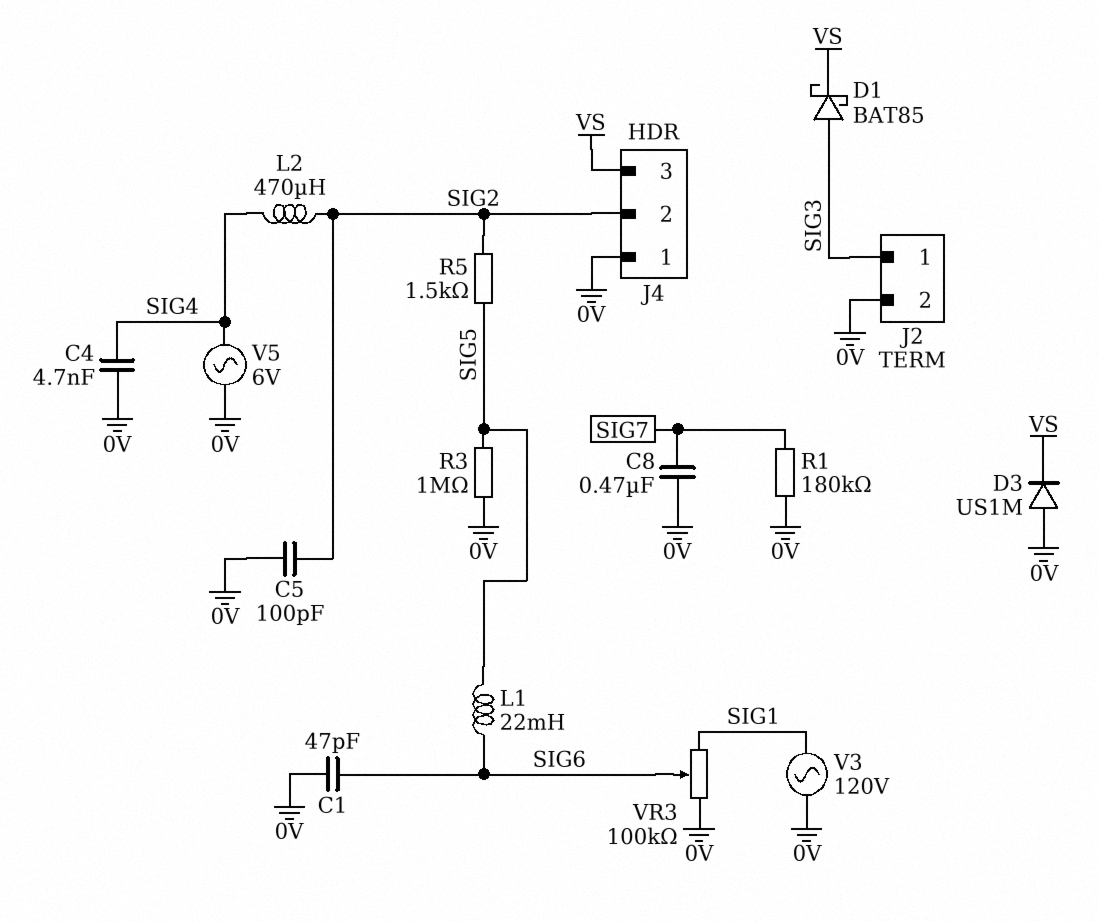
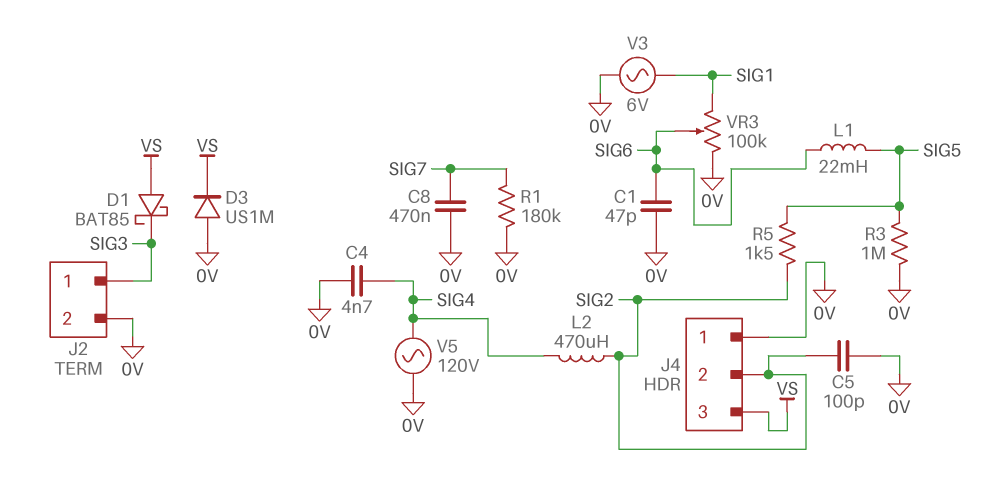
D1: schottky BAT85 (A SIG3, K VS) -> schottky BAT85 (A VS, K SIG3)
V3: AC 120V (0V, SIG1) -> AC 6V (0V, SIG1)
V5: AC 6V (0V, SIG4) -> AC 120V (0V, SIG4)

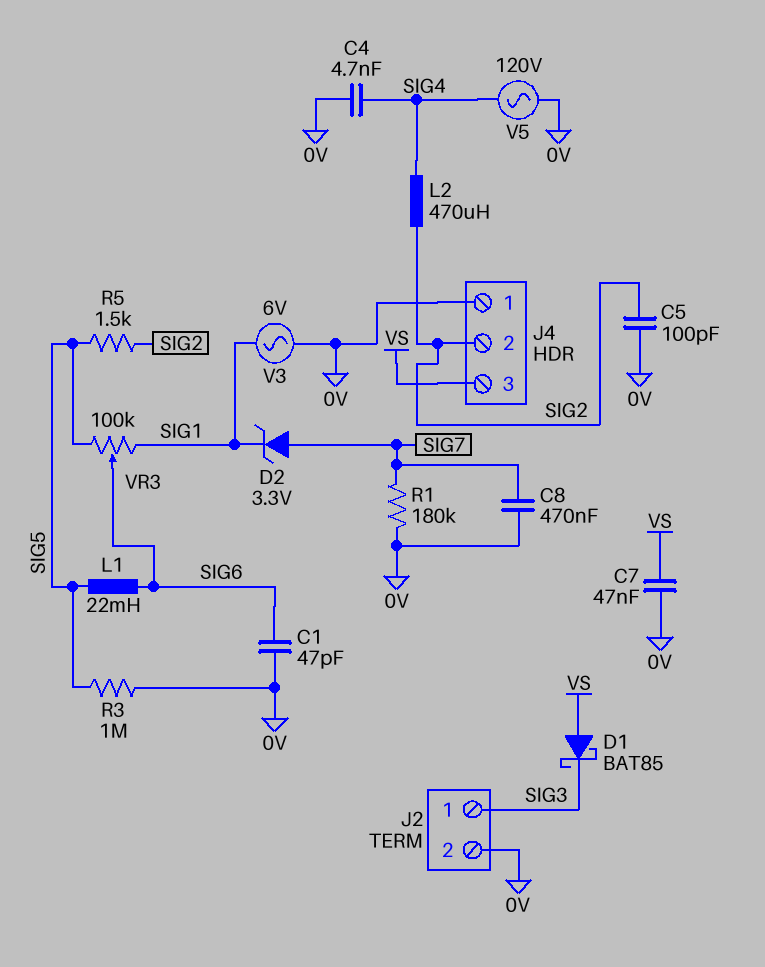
C7: none -> 47nF (0V, VS)
D2: none -> zener 3.3V (A SIG7, K SIG1)
D3: diode US1M (A 0V, K VS) -> none
VR3: 100k (0V, SIG1, wiper SIG6) -> 100k (SIG1, SIG5, wiper SIG6)

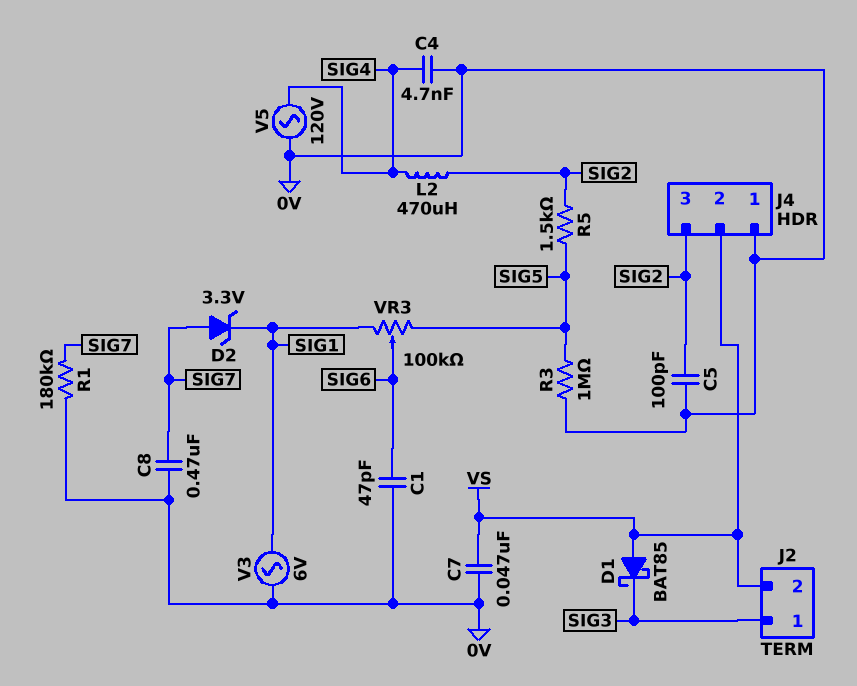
J2 pin 2: 0V -> VS
J4 pin 2: SIG2 -> VS
J4 pin 3: VS -> SIG2
L1: 22mH (SIG5, SIG6) -> none

